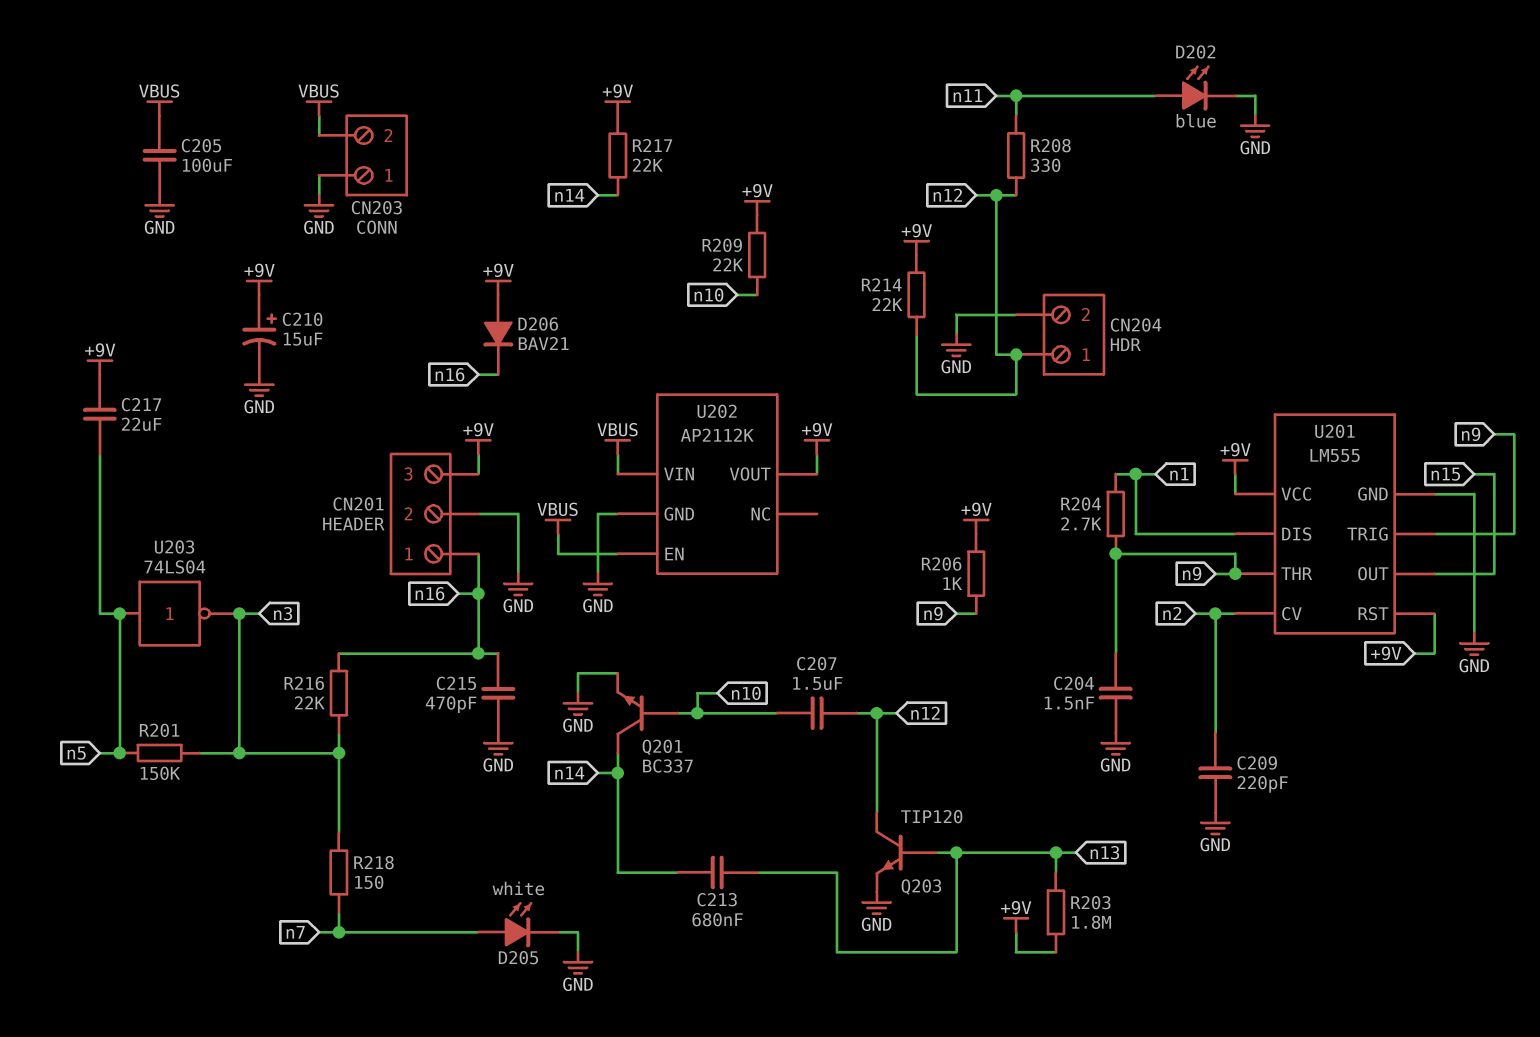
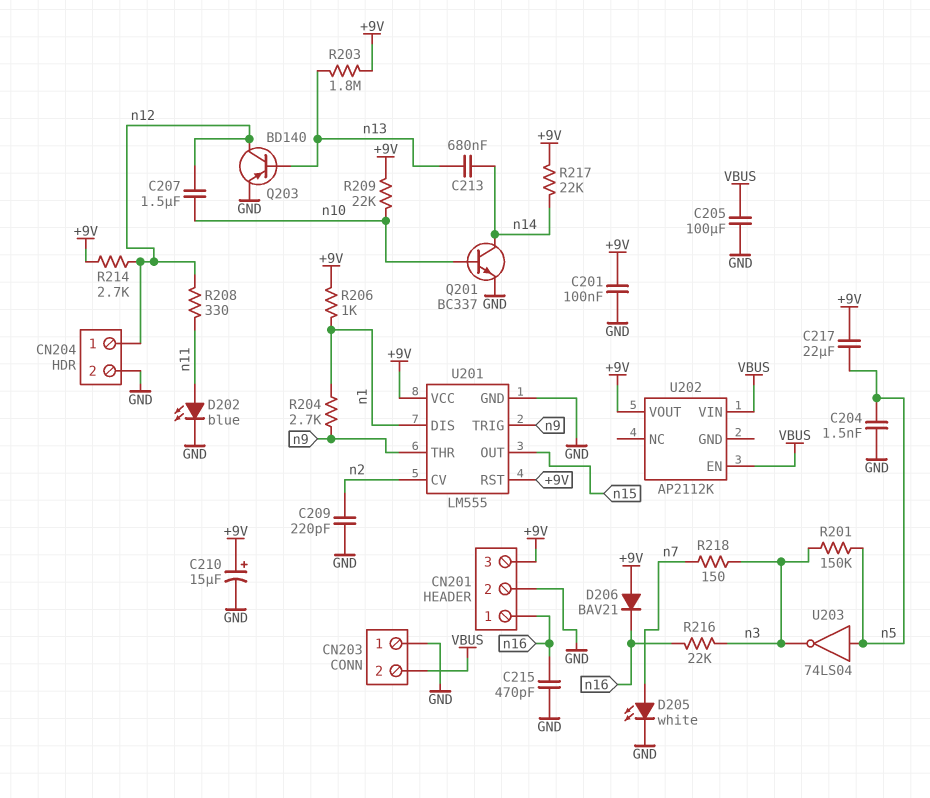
C201: none -> 100nF (+9V, GND)
C204: 1.5nF (GND, n9) -> 1.5nF (GND, n5)
Q203: NPN TIP120 (B n13, C n12, E GND) -> PNP BD140 (B n13, C n12, E GND)
R206: 1k (+9V, n9) -> 1k (+9V, n1)
R214: 22k (+9V, n12) -> 2.7k (+9V, n12)
U202 pin GND: GND -> none

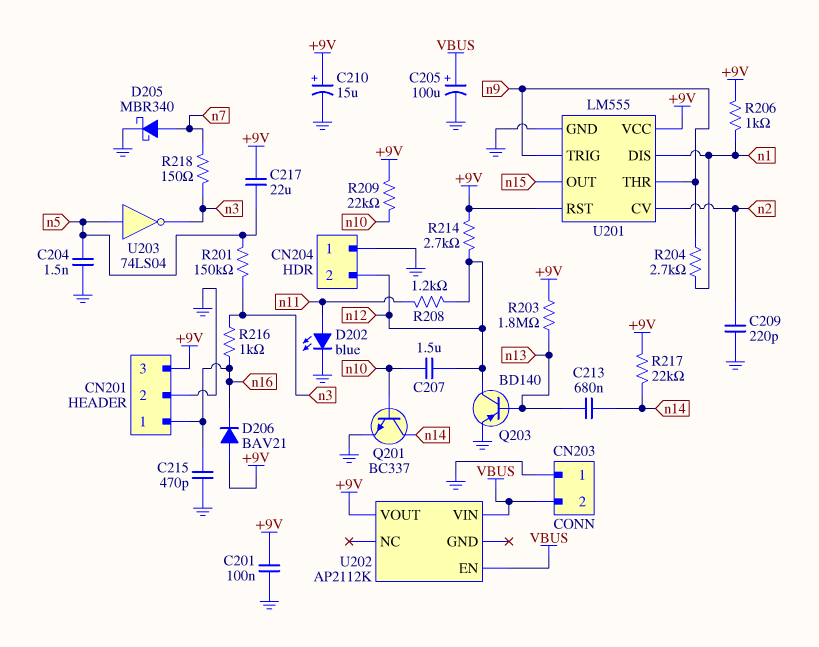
C205: 100uF (GND, VBUS) -> 100uF (plus VBUS, minus GND)
CN204 pin 1: n12 -> GND
CN204 pin 2: GND -> n12
D205: LED white (A n7, K GND) -> schottky MBR340 (A n7, K GND)
R208: 330 (n11, n12) -> 1.2k (n11, n12)
R216: 22k (n3, n16) -> 1k (n3, n16)

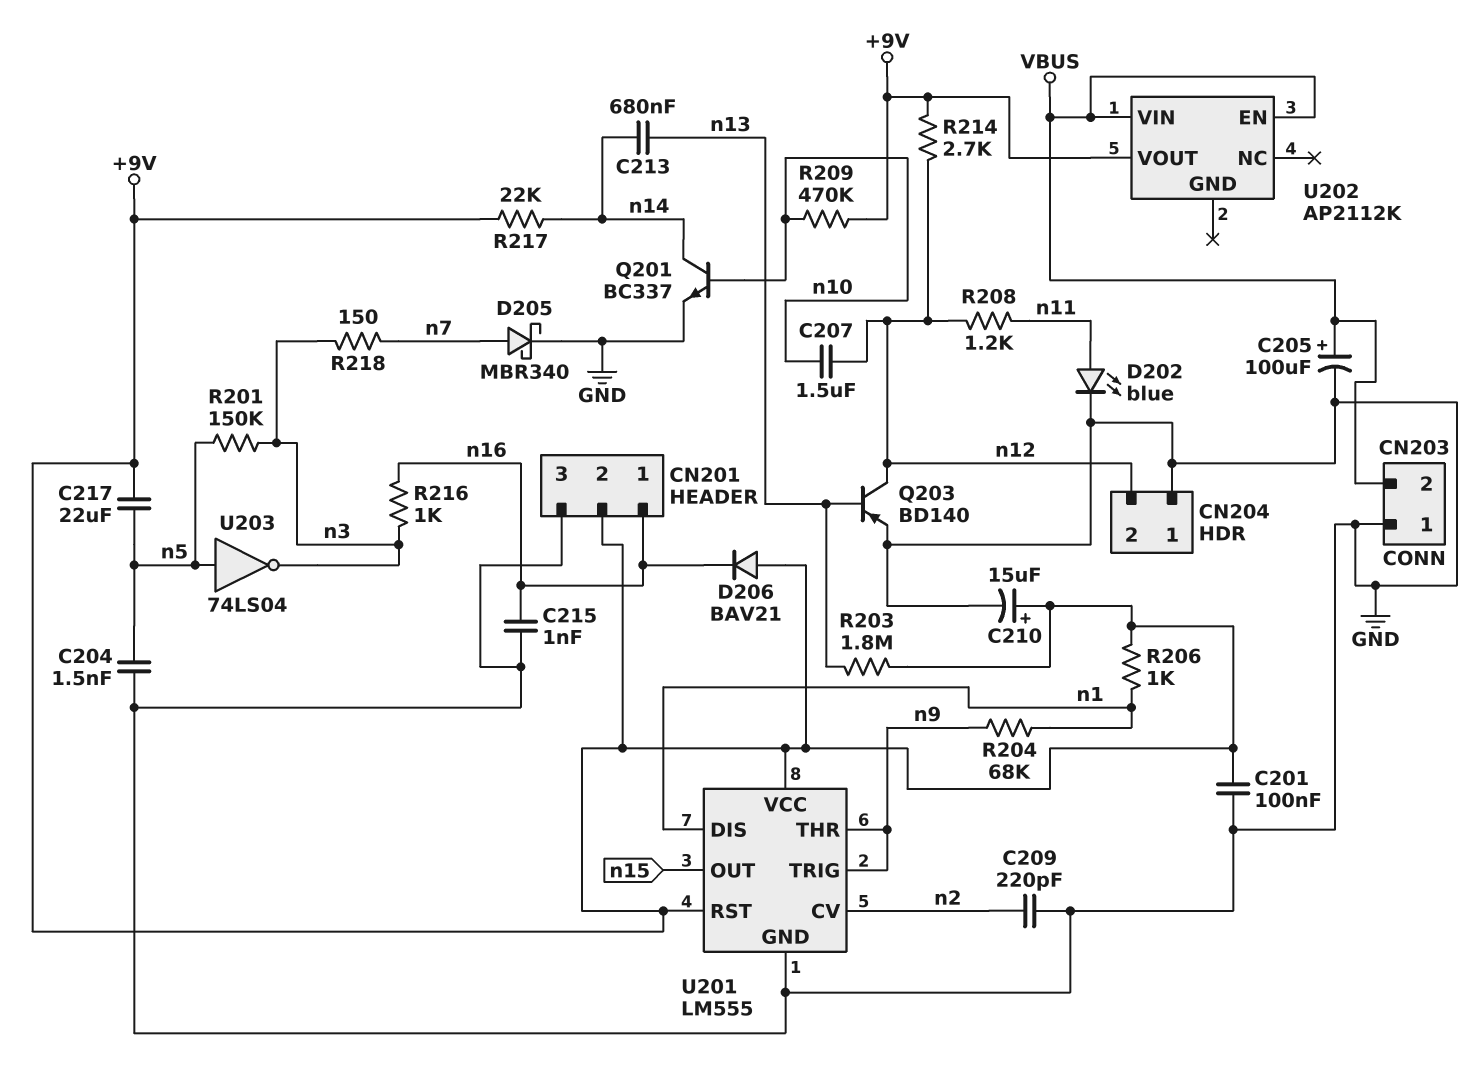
C215: 470pF (GND, n16) -> 1nF (GND, n16)
CN201 pin 2: GND -> +9V
CN201 pin 3: +9V -> GND
R204: 2.7k (n1, n9) -> 68k (n1, n9)
R209: 22k (+9V, n10) -> 470k (+9V, n10)

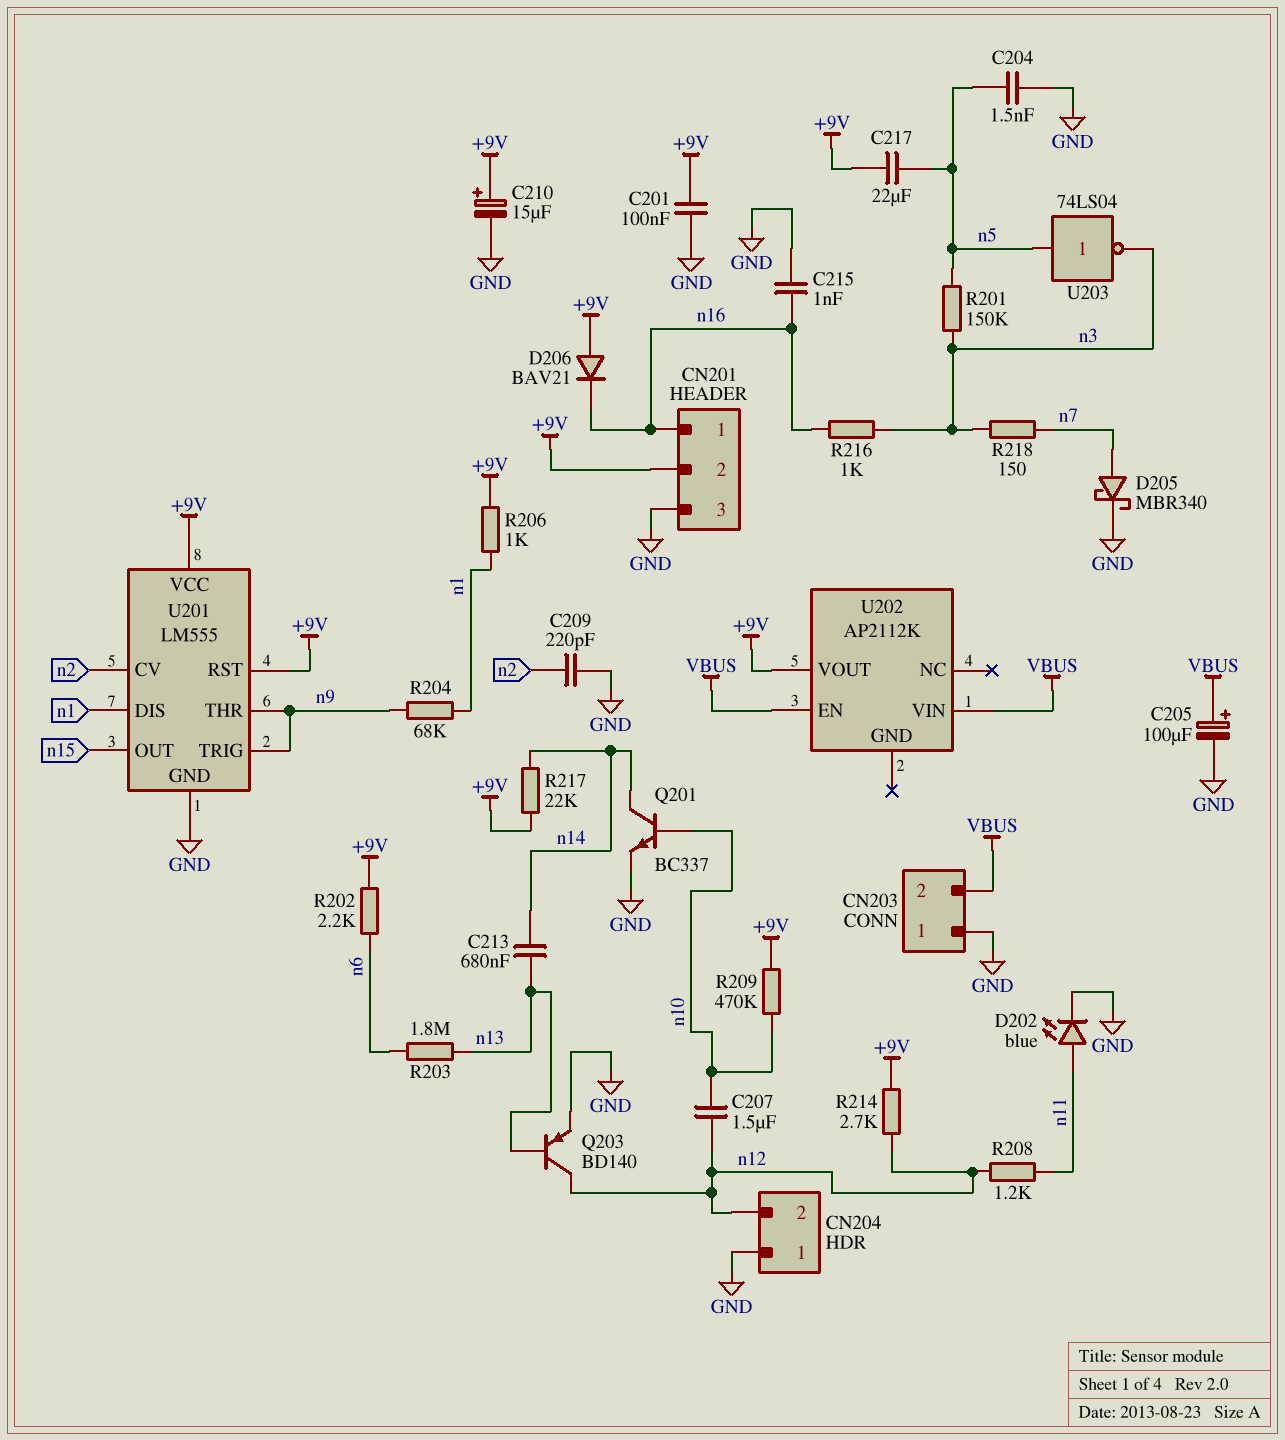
R202: none -> 2.2k (+9V, n6)
R203: 1.8M (+9V, n13) -> 1.8M (n6, n13)

